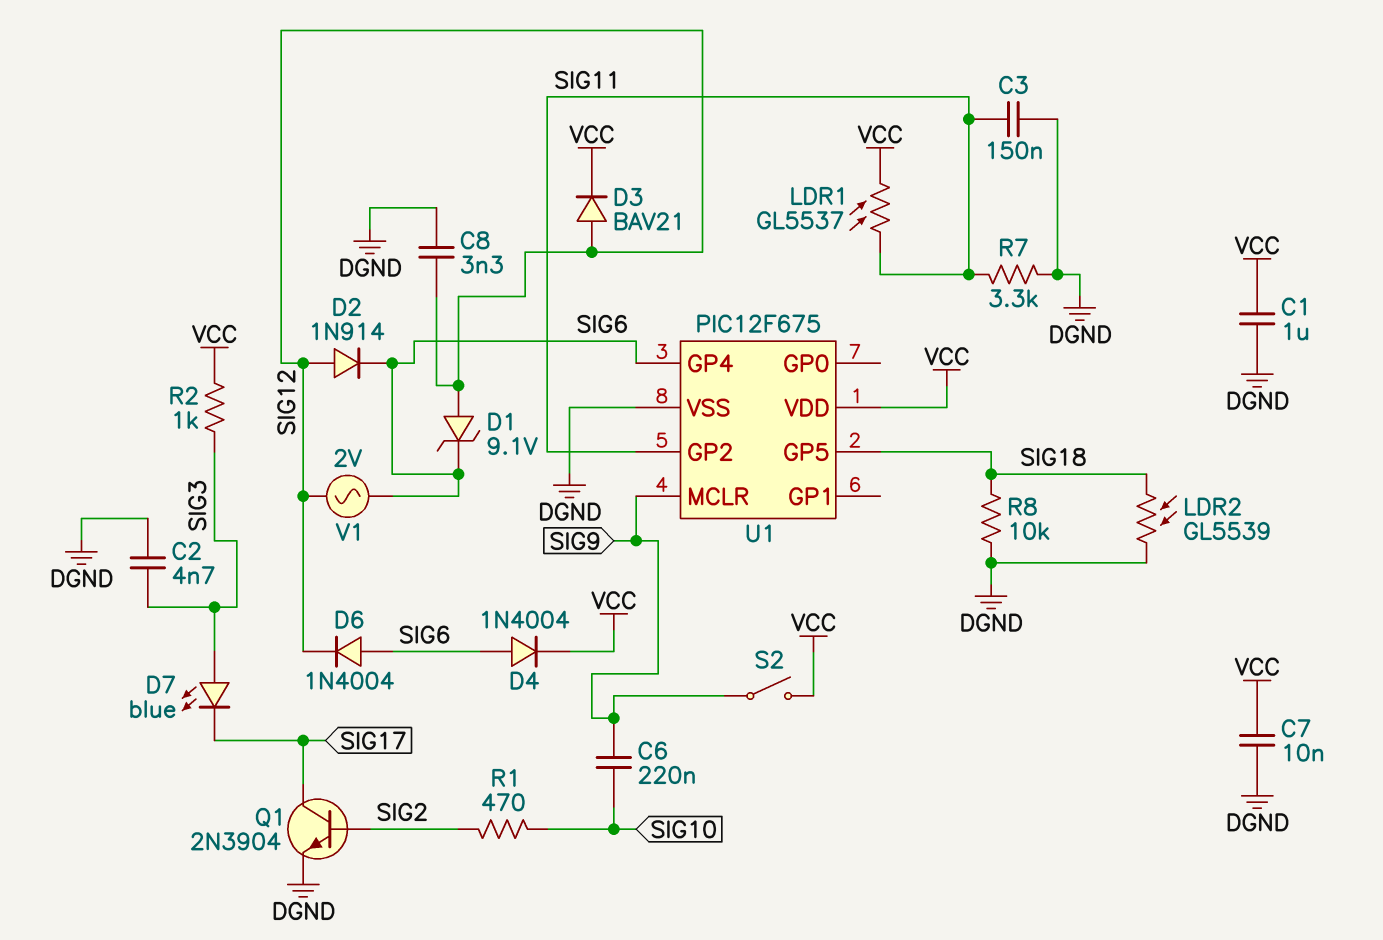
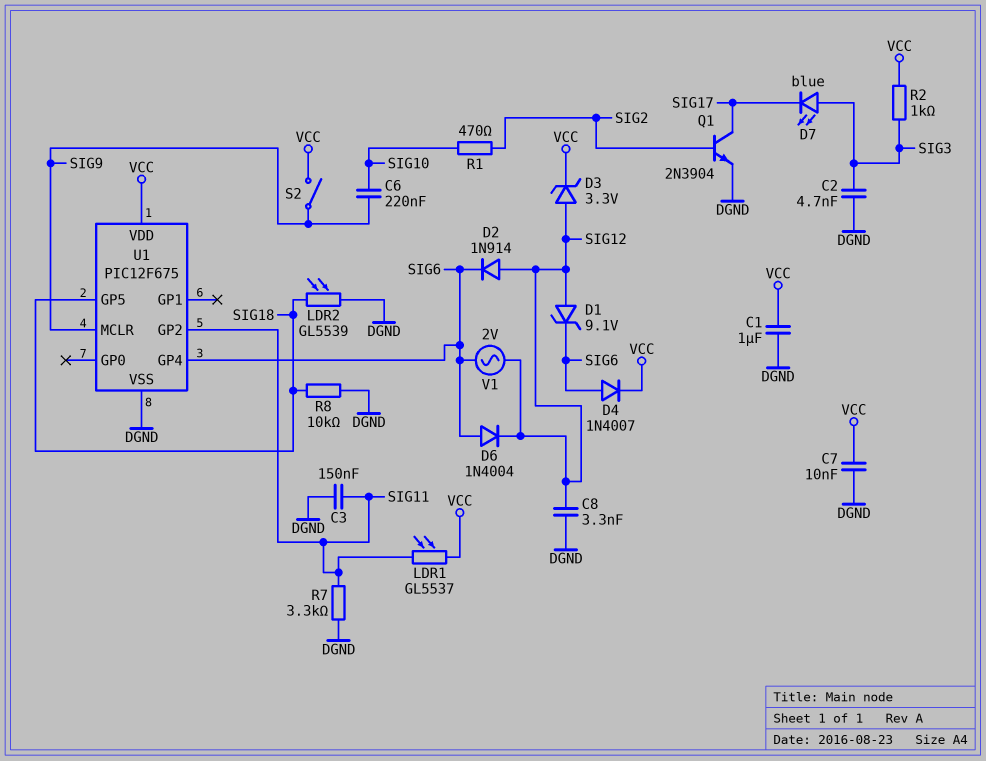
D3: diode BAV21 (A SIG12, K VCC) -> zener 3.3V (A SIG12, K VCC)
D4: diode 1N4004 (A SIG6, K VCC) -> diode 1N4007 (A SIG6, K VCC)

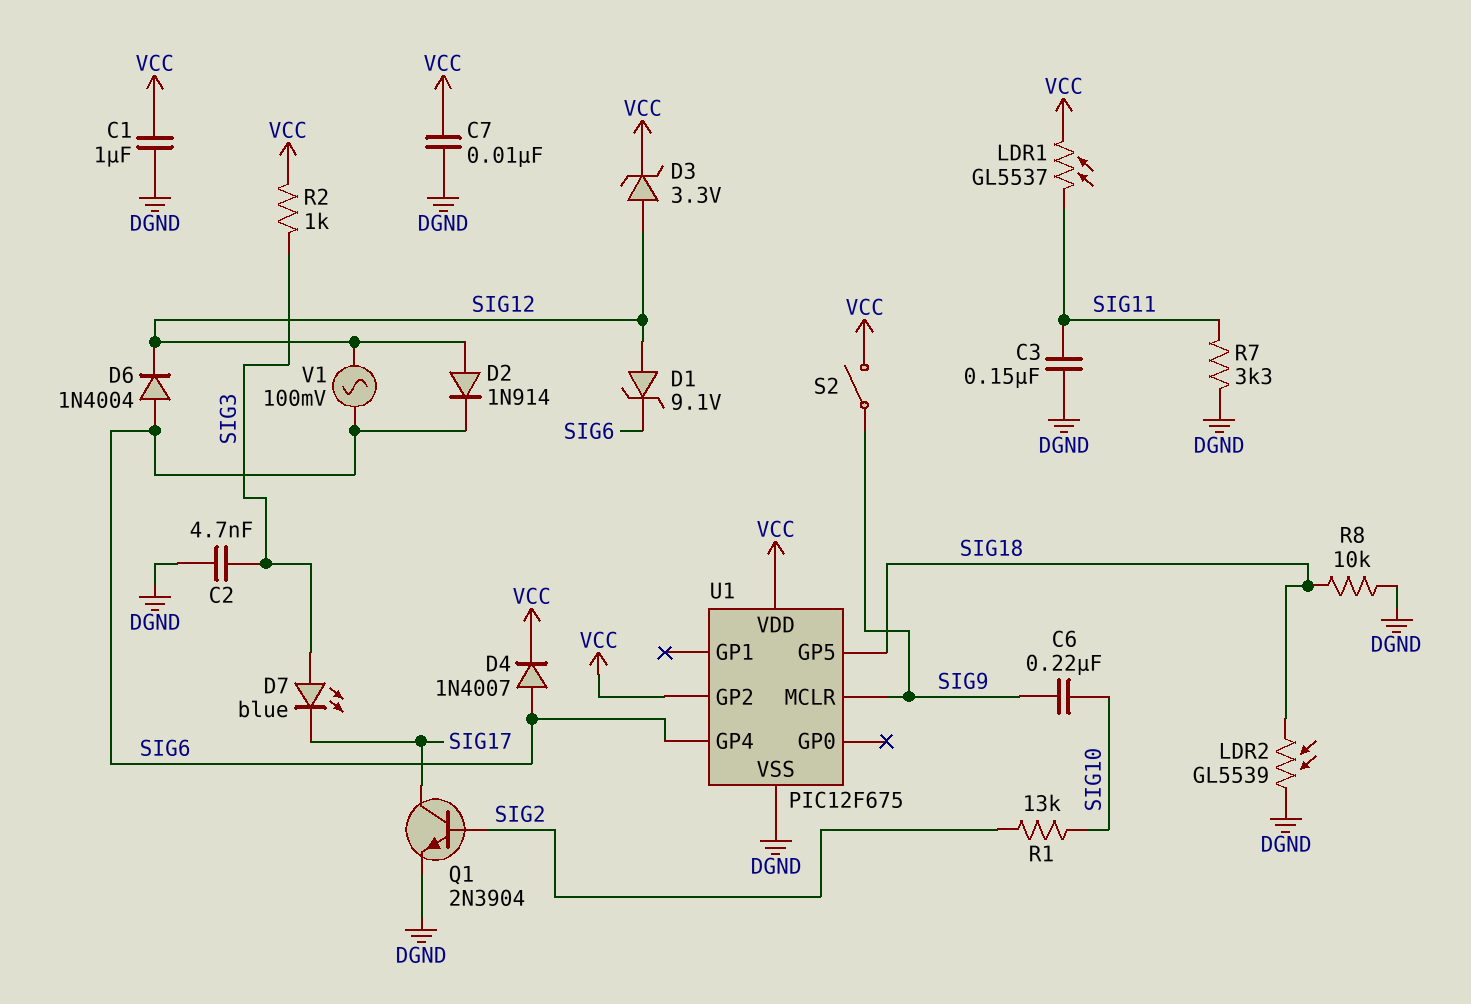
C8: 3.3nF (DGND, SIG12) -> none
R1: 470 (SIG2, SIG10) -> 13k (SIG2, SIG10)
U1 pin GP2: SIG11 -> VCC
V1: AC 2V (SIG6, SIG12) -> AC 100mV (SIG6, SIG12)

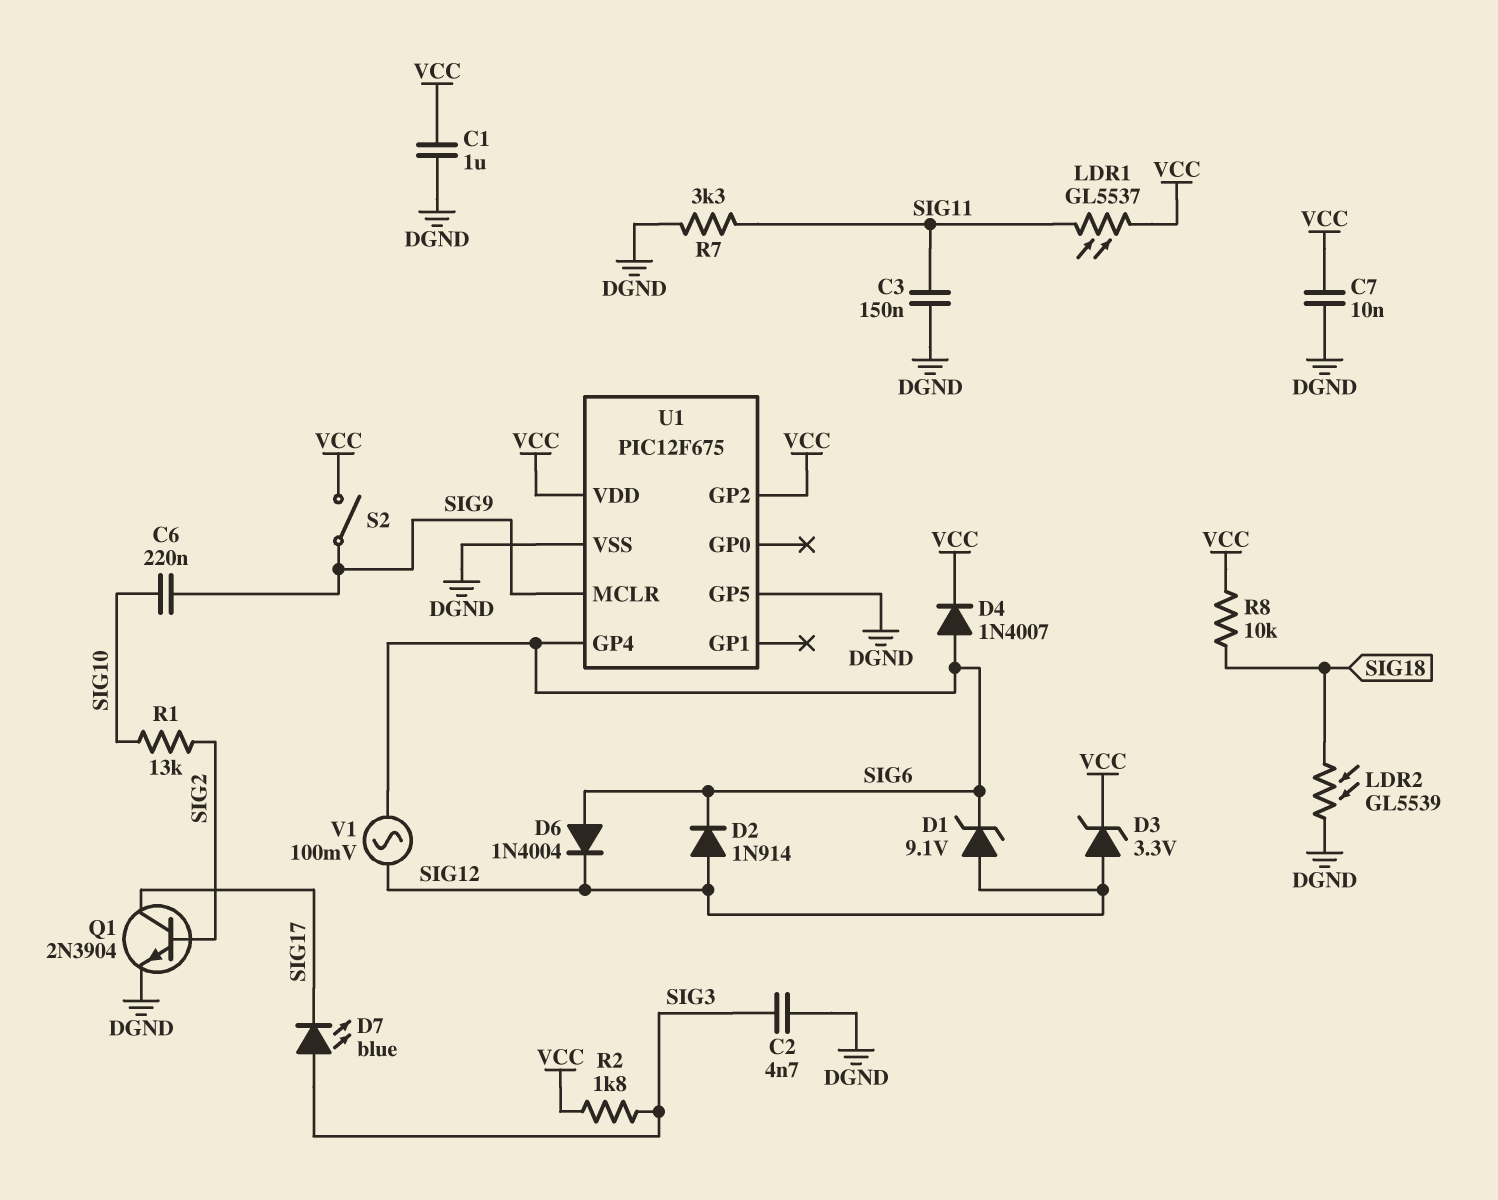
R2: 1k (SIG3, VCC) -> 1.8k (SIG3, VCC)
R8: 10k (DGND, SIG18) -> 10k (SIG18, VCC)
U1 pin GP5: SIG18 -> DGND

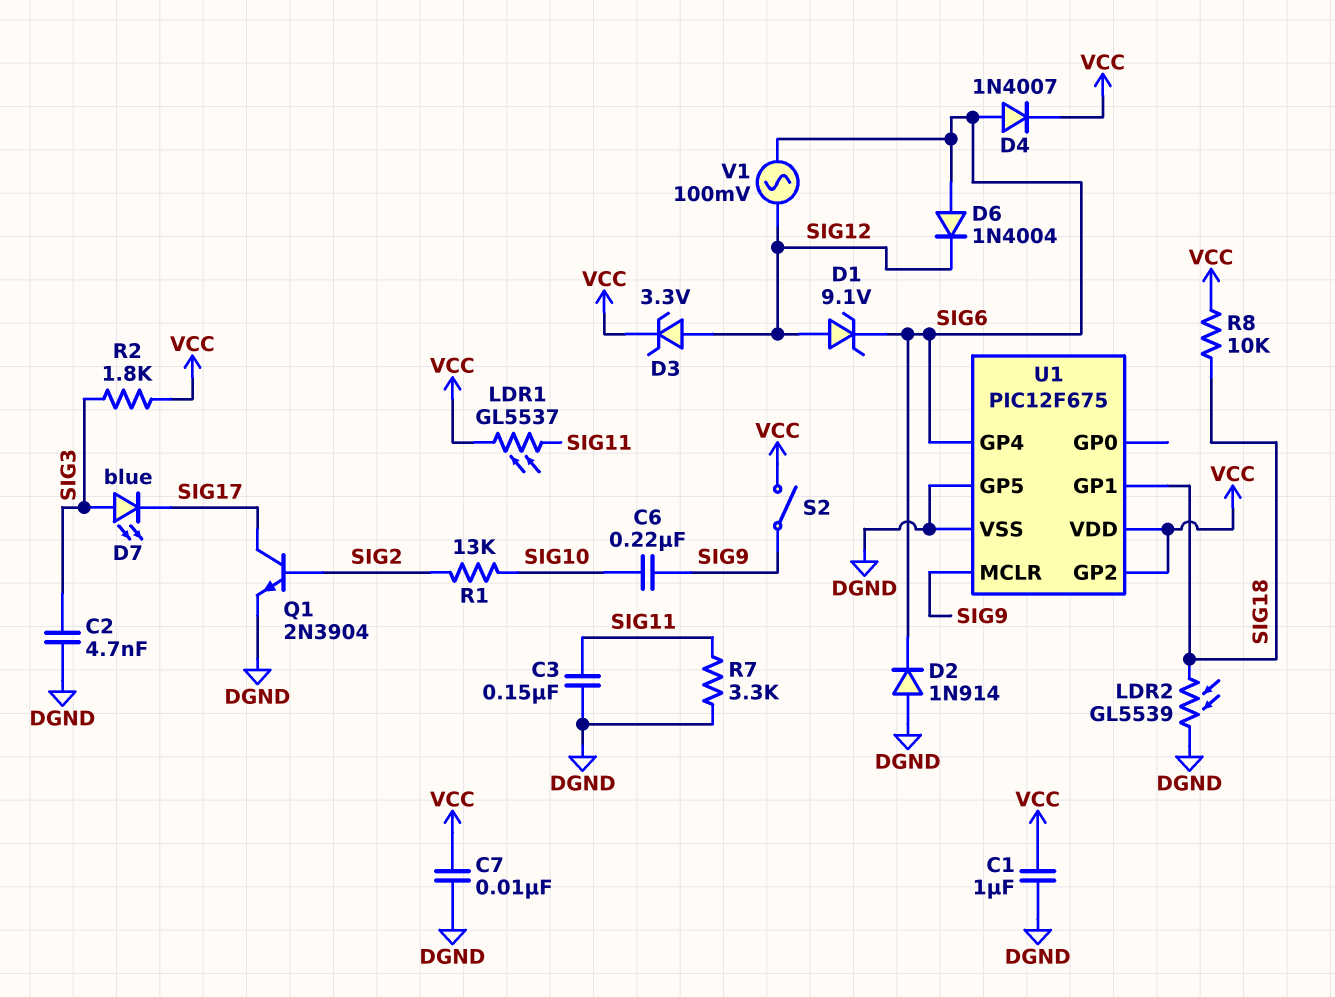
D2: diode 1N914 (A SIG12, K SIG6) -> diode 1N914 (A DGND, K SIG6)
U1 pin GP1: none -> SIG18

